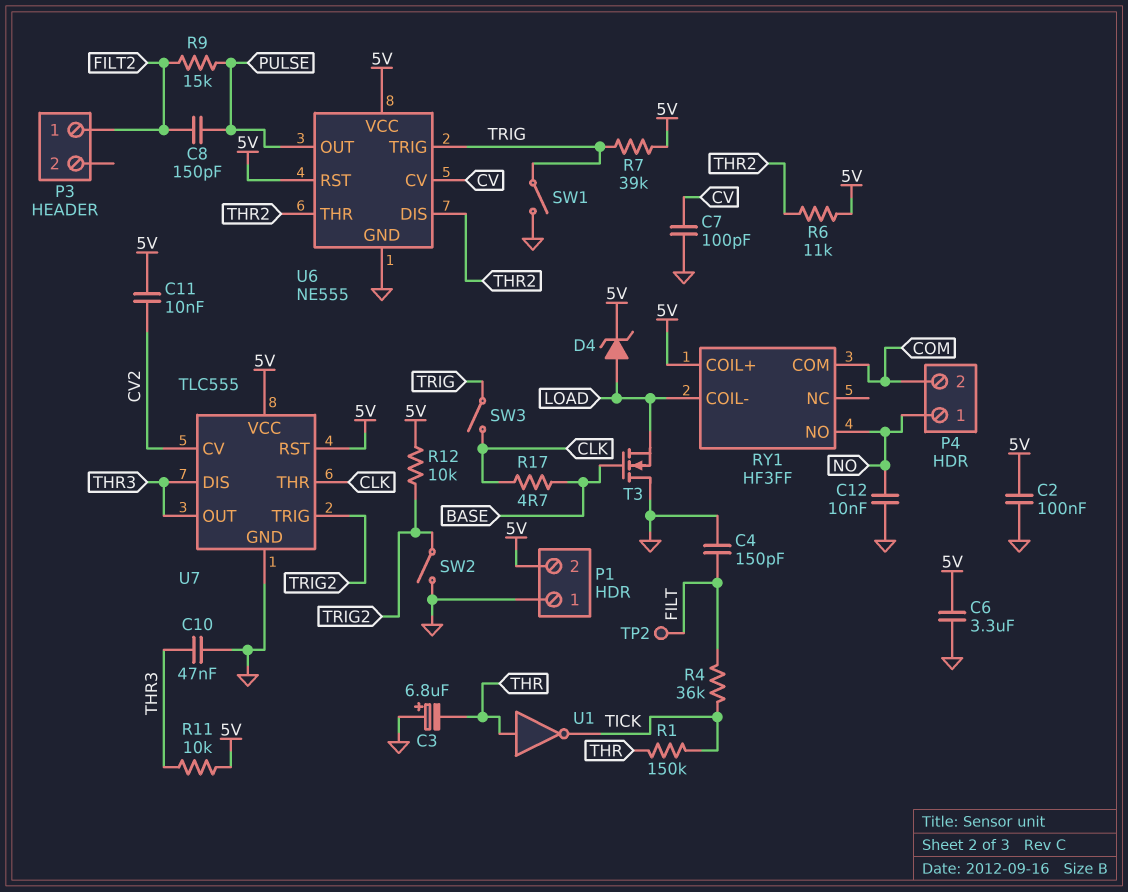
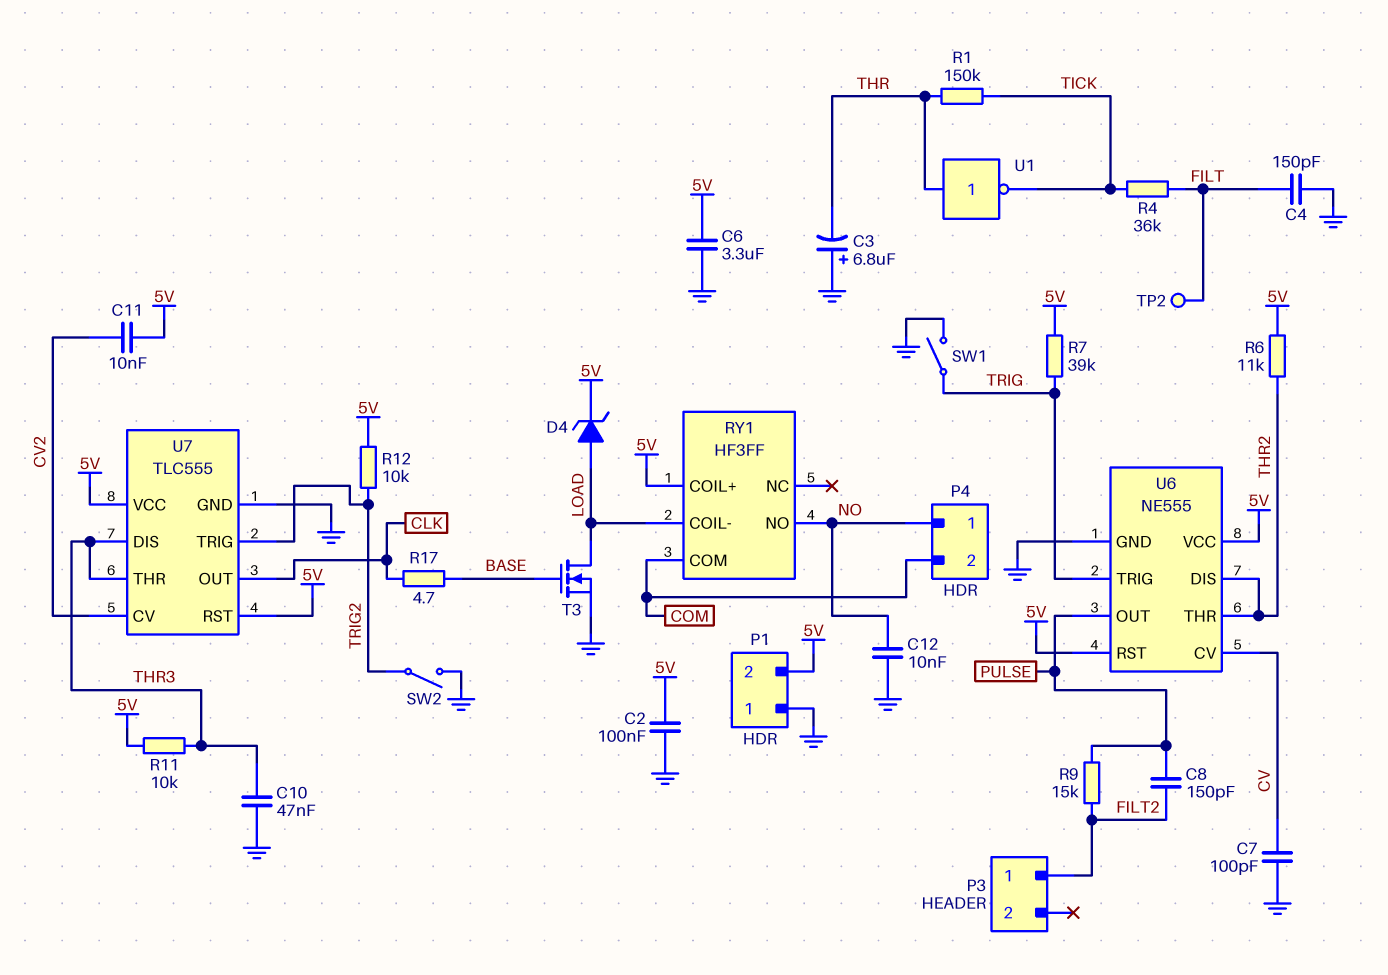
SW3: switch (CLK, TRIG) -> none
T3: NMOS (G BASE, D GND, S LOAD) -> NMOS (G BASE, D LOAD, S GND)
U7 pin OUT: THR3 -> CLK
U7 pin THR: CLK -> THR3

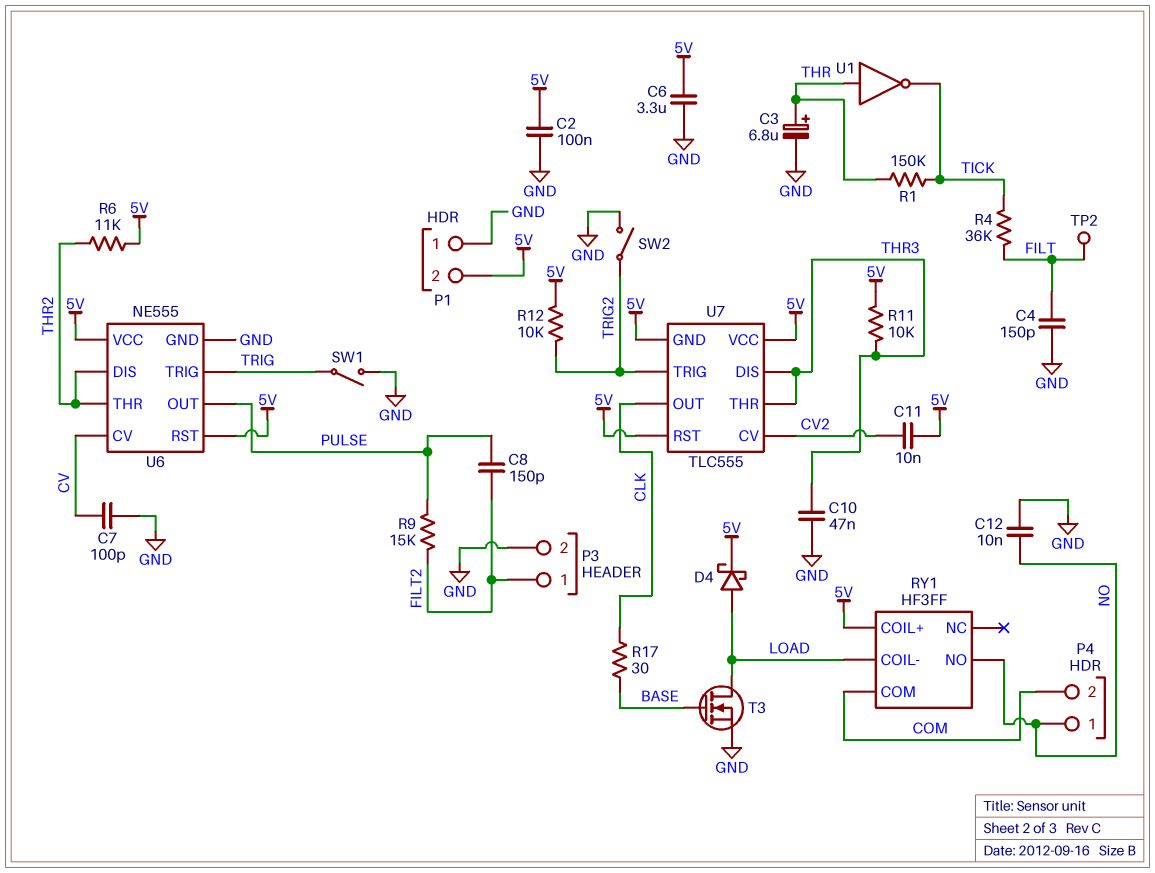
C3: 6.8uF (plus GND, minus THR) -> 6.8uF (plus THR, minus GND)
D4: zener (A LOAD, K 5V) -> schottky (A LOAD, K 5V)
P3 pin 2: none -> GND
R7: 39k (5V, TRIG) -> none
R17: 4.7 (BASE, CLK) -> 30 (BASE, CLK)
U7 pin GND: GND -> 5V

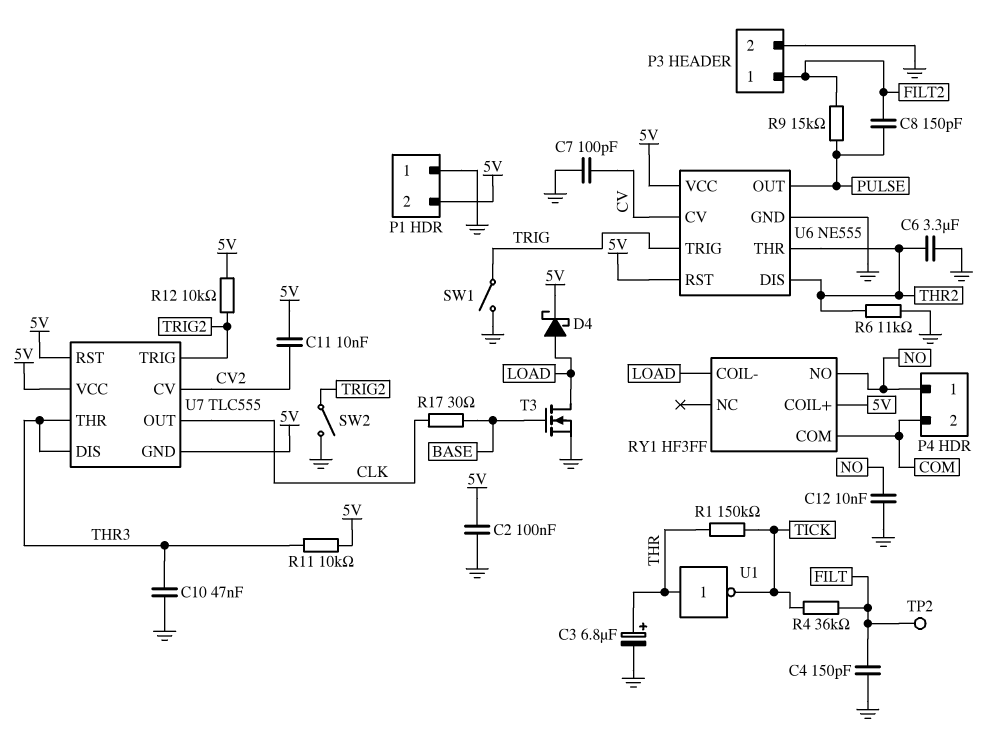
C6: 3.3uF (5V, GND) -> 3.3uF (GND, THR2)
R6: 11k (5V, THR2) -> 11k (GND, THR2)

